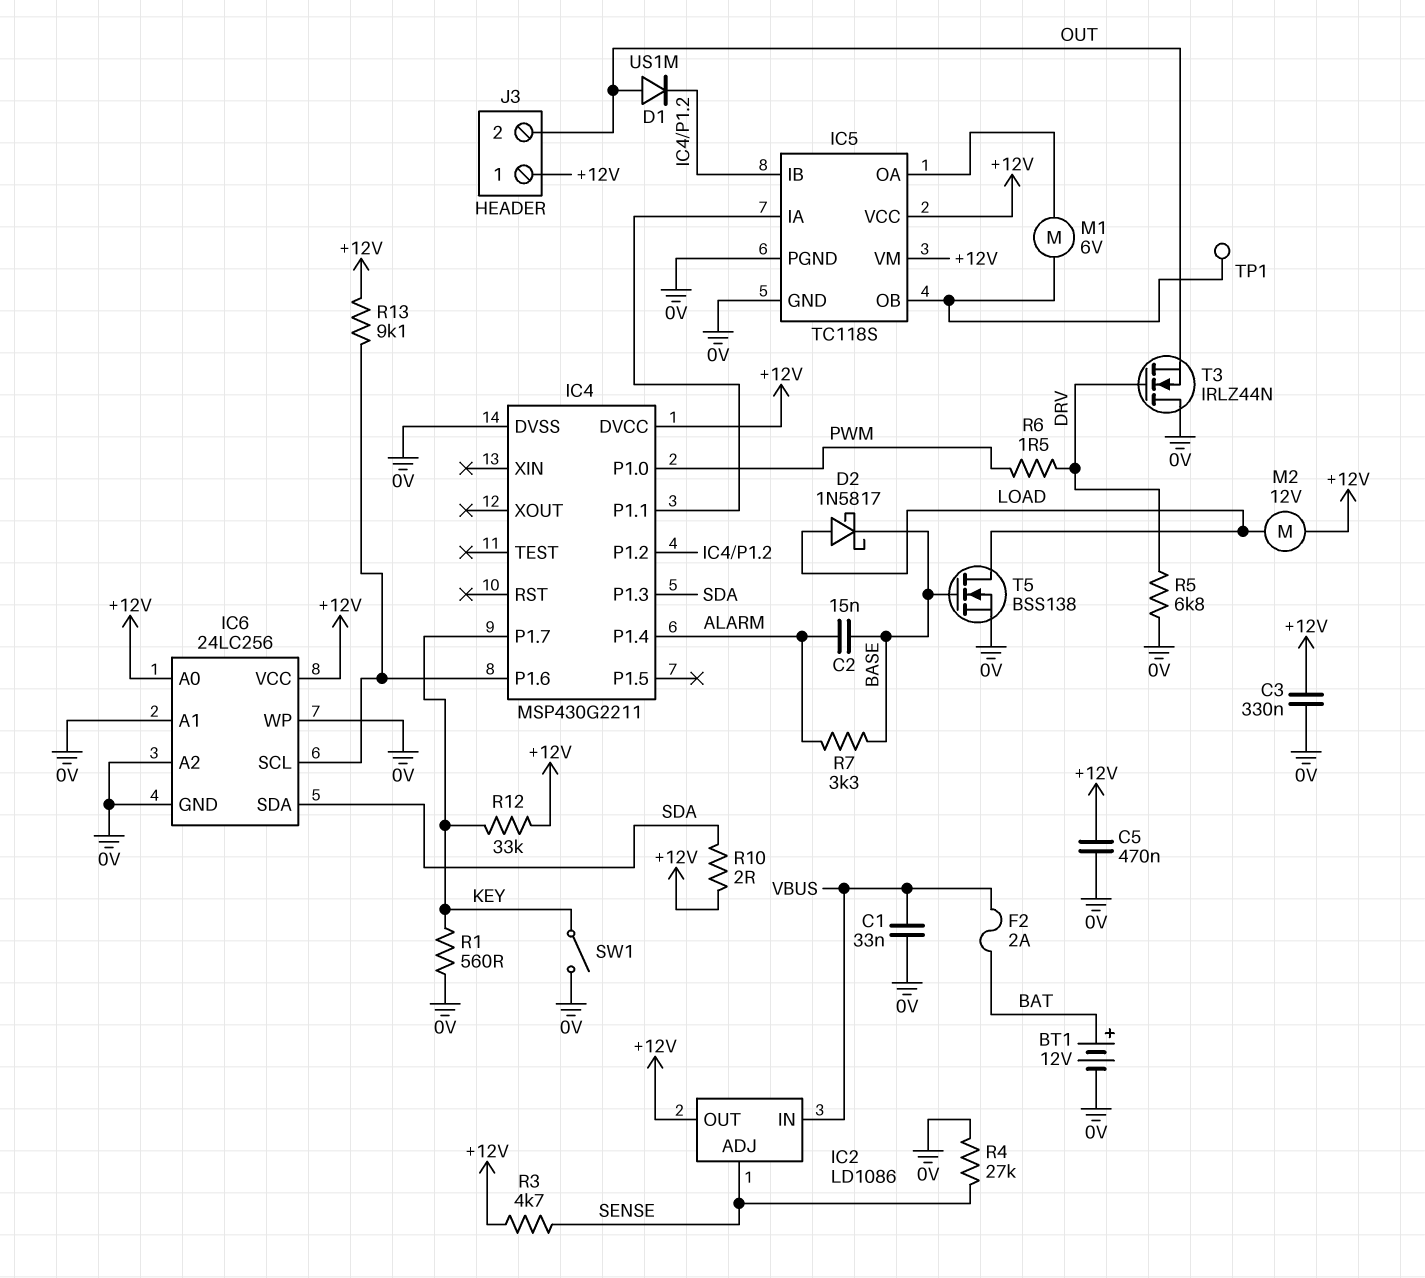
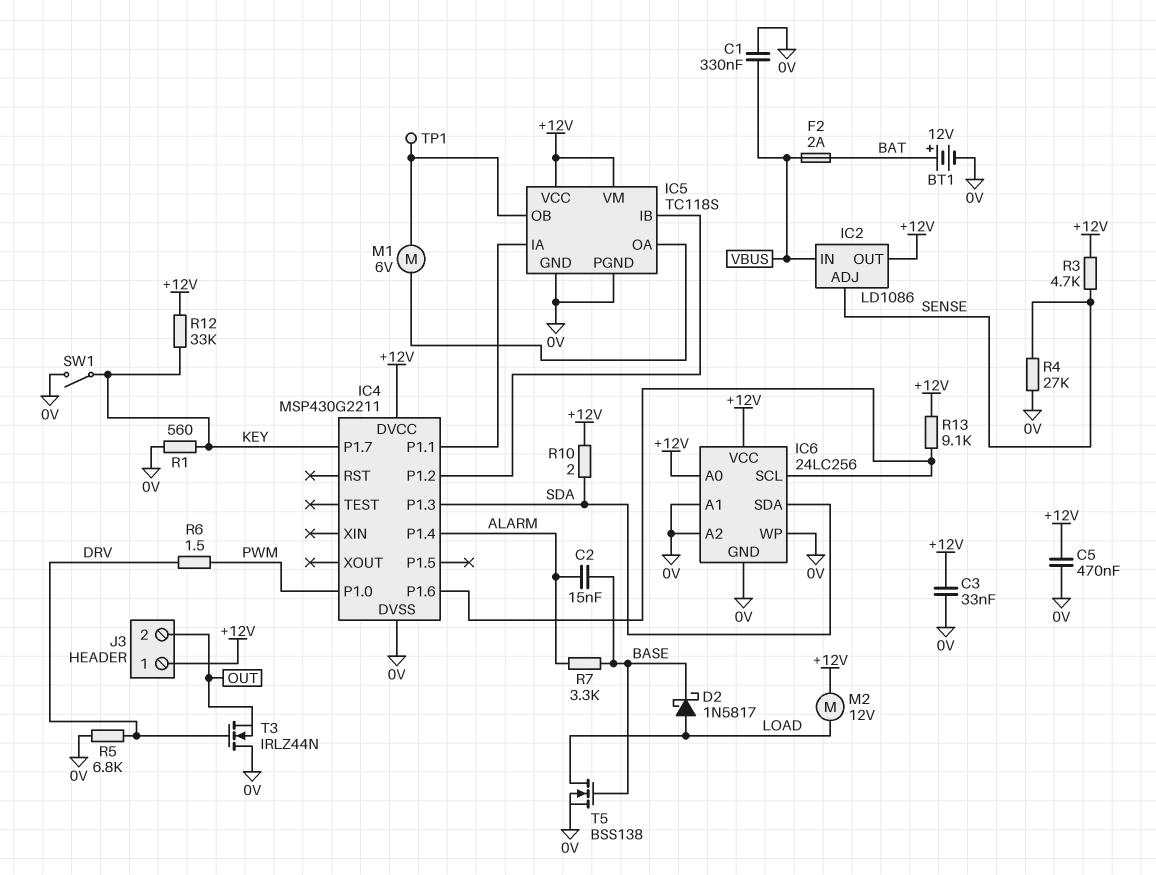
C1: 33nF (0V, VBUS) -> 330nF (0V, VBUS)
C3: 330nF (+12V, 0V) -> 33nF (+12V, 0V)
D1: diode US1M (A OUT, K IC4/P1.2) -> none

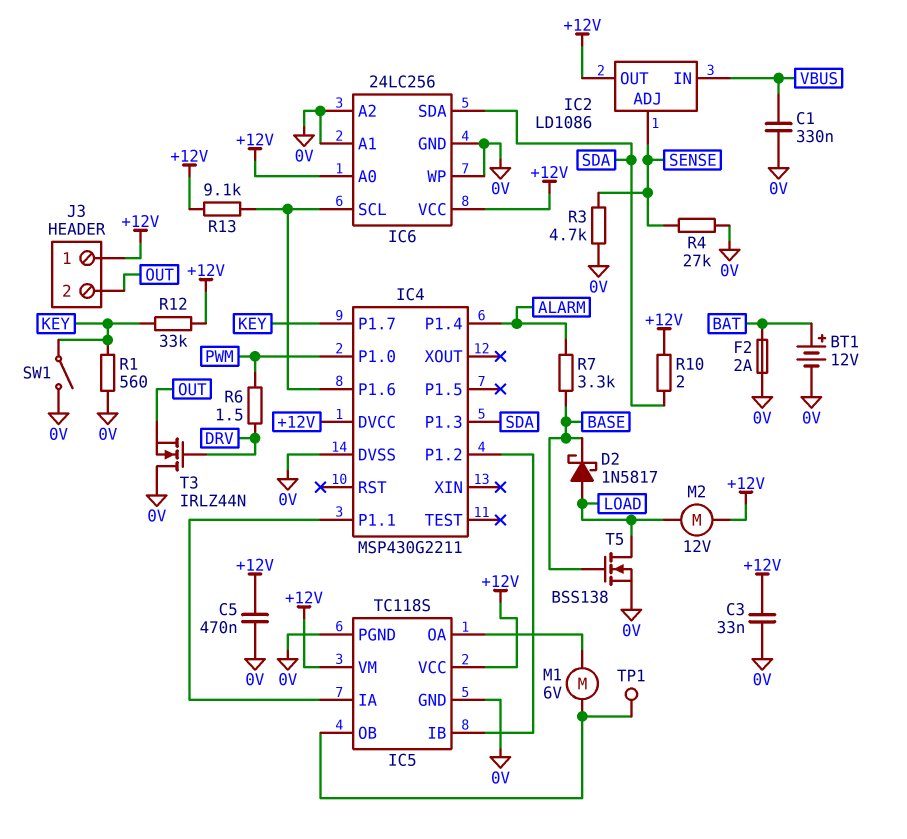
C2: 15nF (ALARM, BASE) -> none
F2: 2A (BAT, VBUS) -> 2A (0V, BAT)
R3: 4.7k (+12V, SENSE) -> 4.7k (0V, SENSE)
R5: 6.8k (0V, DRV) -> none

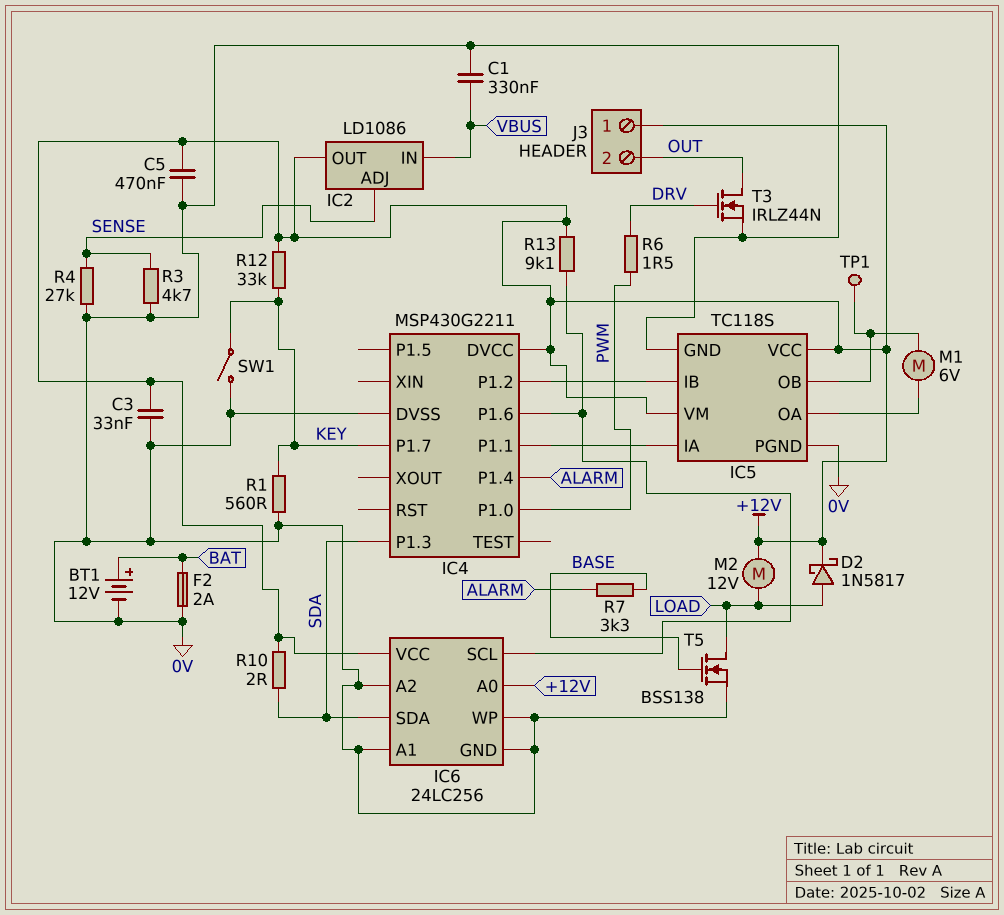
D2: schottky 1N5817 (A LOAD, K BASE) -> schottky 1N5817 (A LOAD, K +12V)
T3: NMOS IRLZ44N (G DRV, D 0V, S OUT) -> NMOS IRLZ44N (G DRV, D OUT, S 0V)

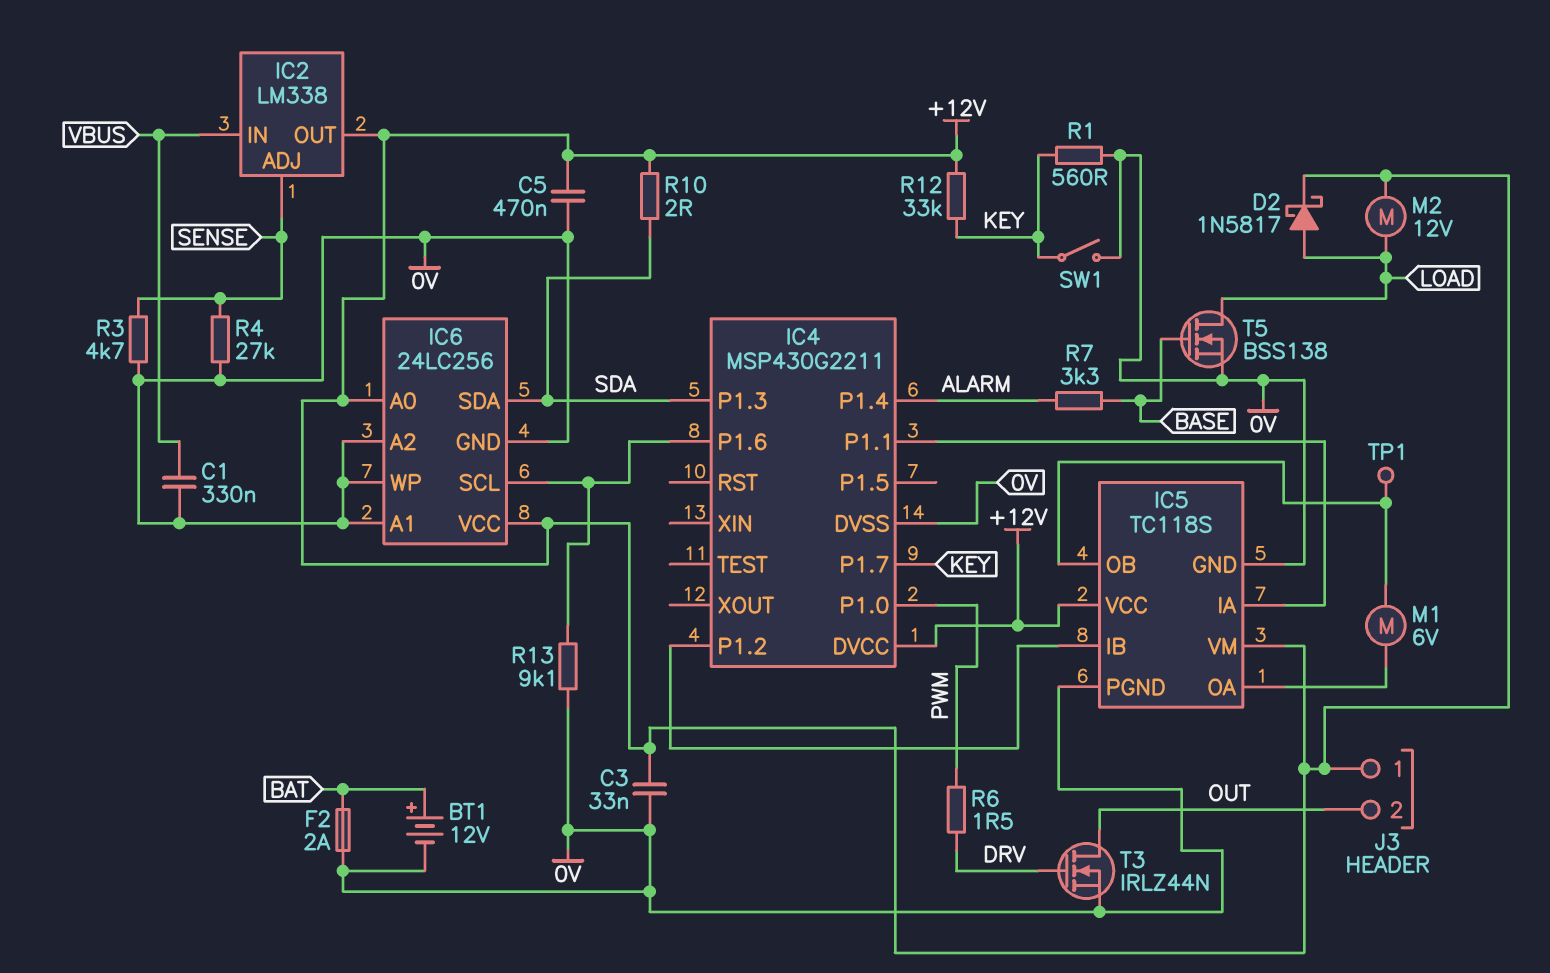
IC2: LD1086 -> LM338
R13: 9.1k (+12V, IC4/P1.6) -> 9.1k (0V, IC4/P1.6)

